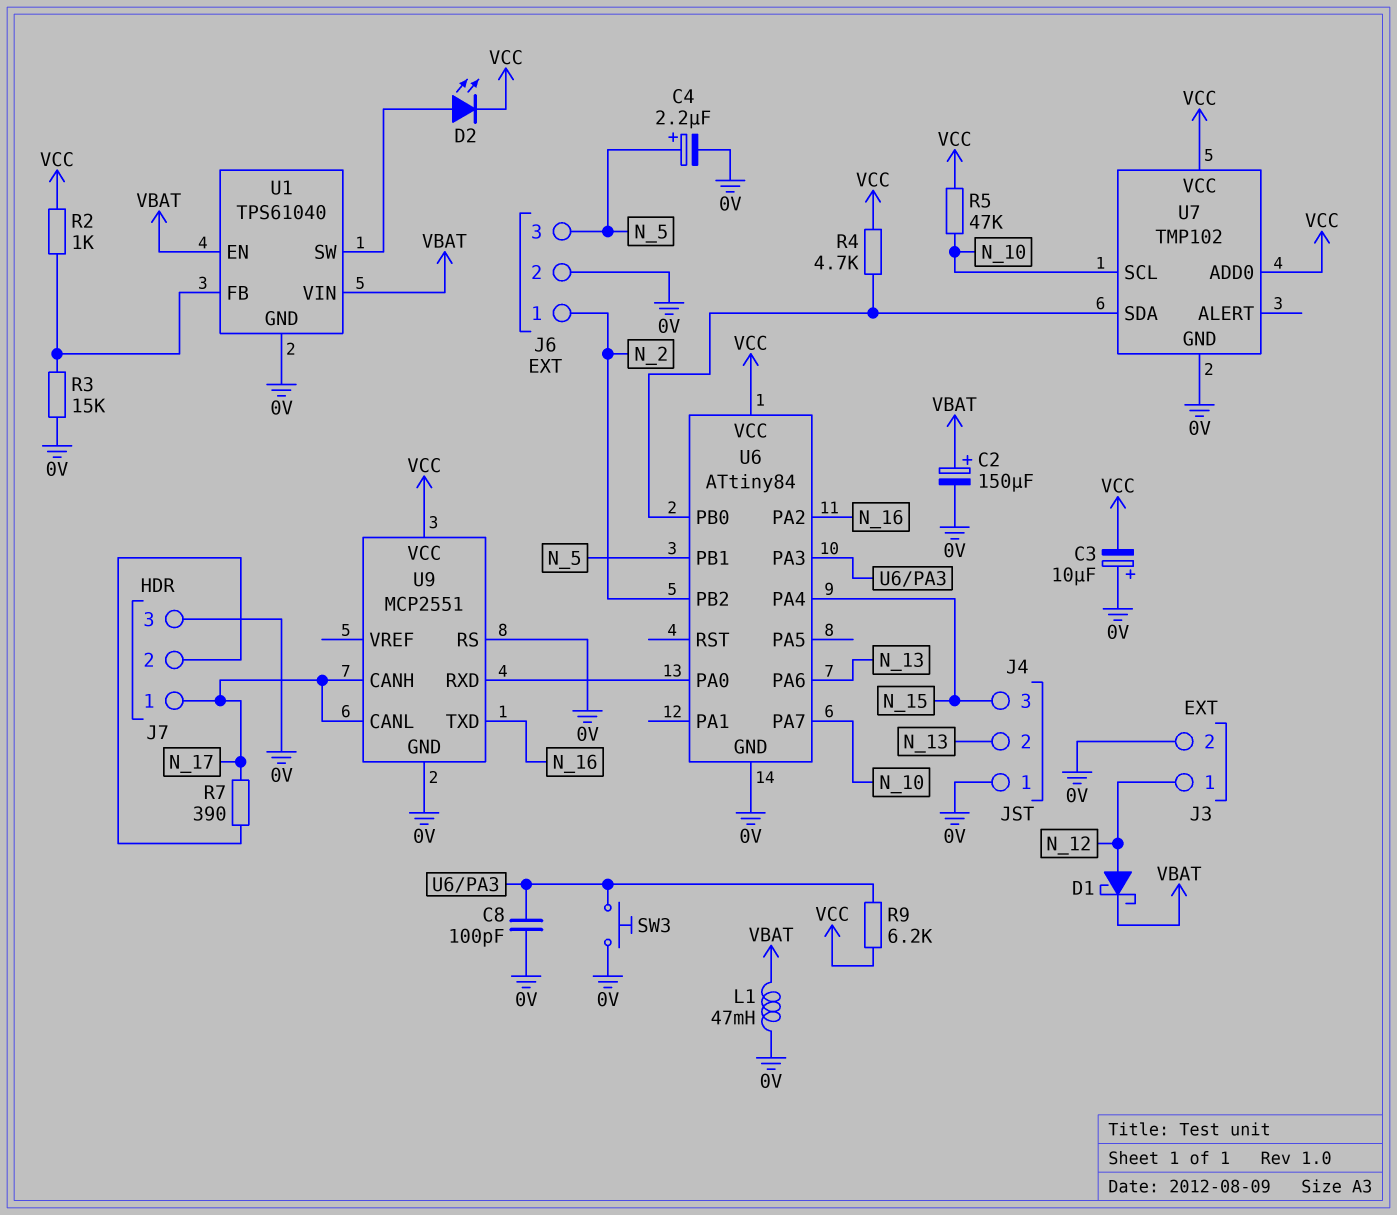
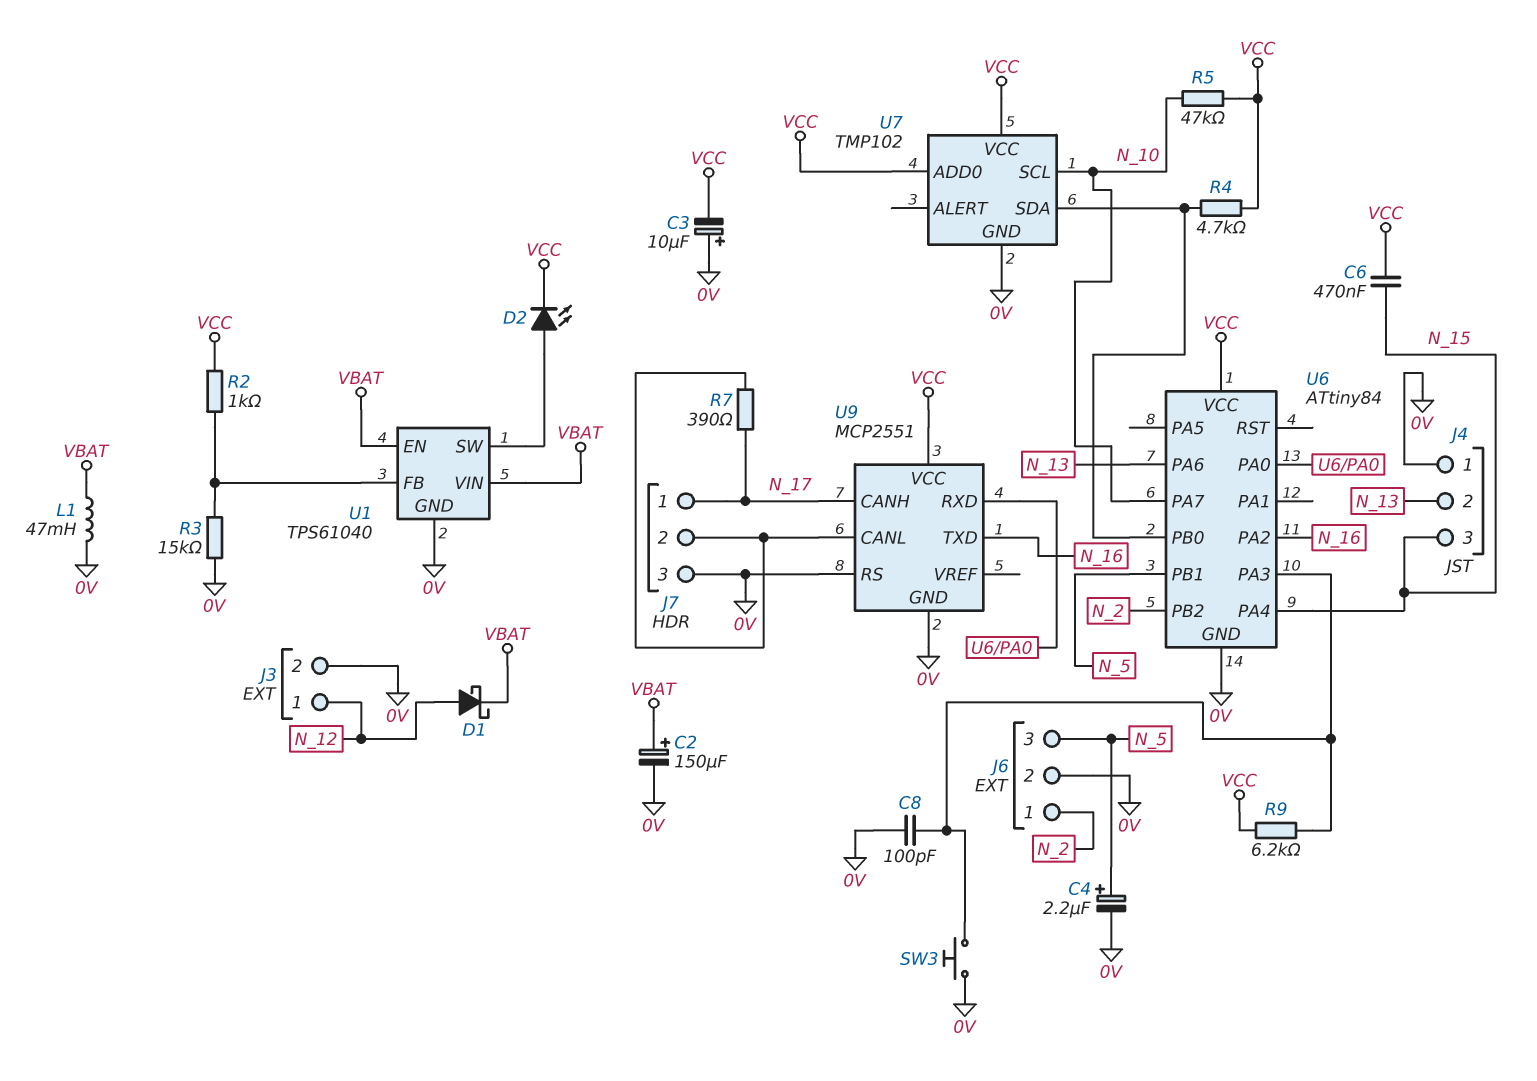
C6: none -> 470nF (N_15, VCC)
U9 pin CANL: N_17 -> J7/2

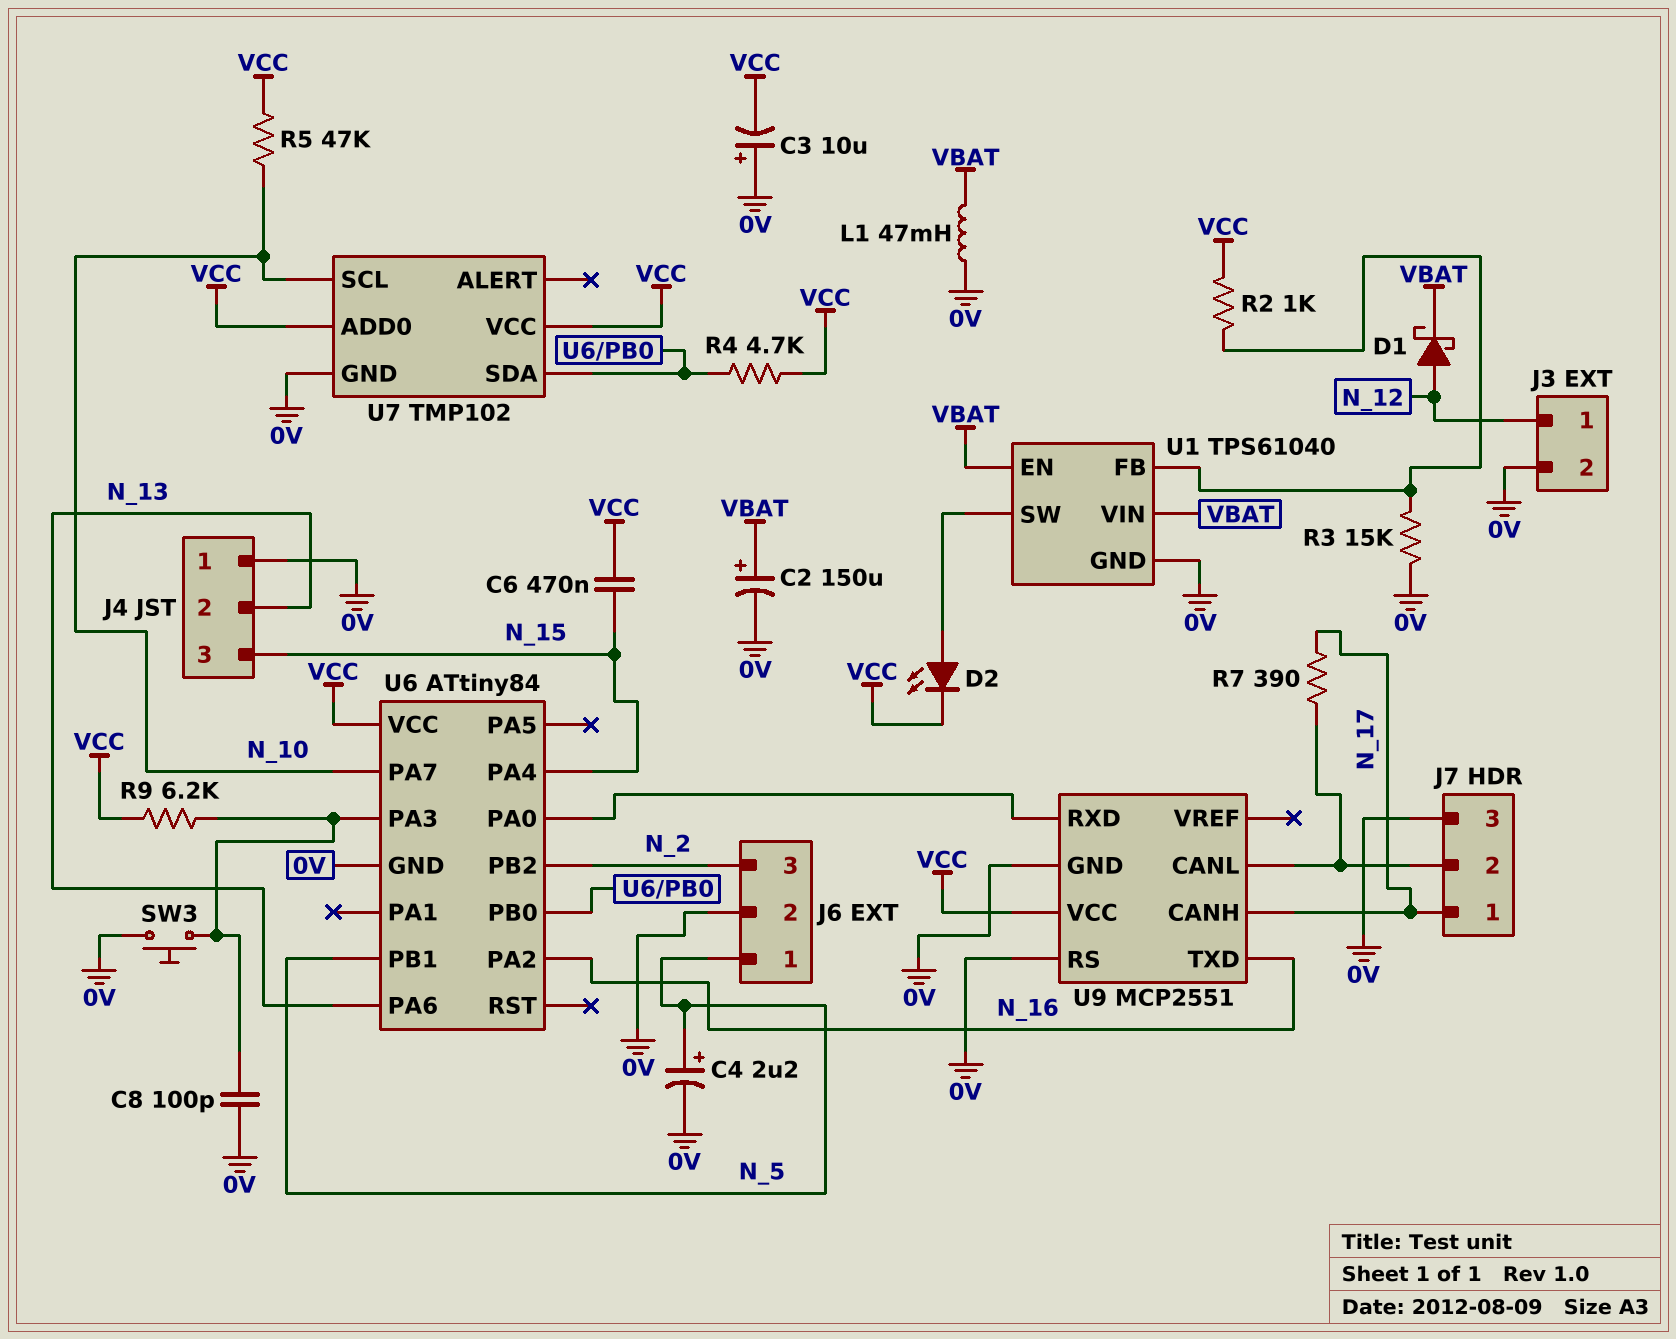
J6 pin 1: N_2 -> N_5
J6 pin 3: N_5 -> N_2

